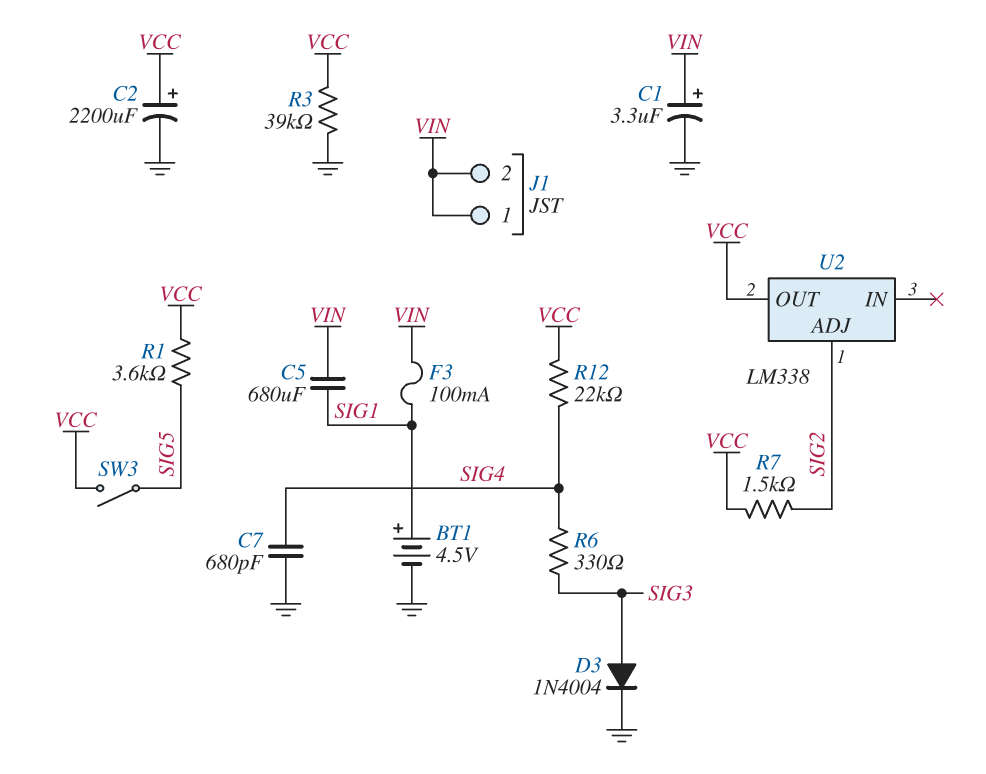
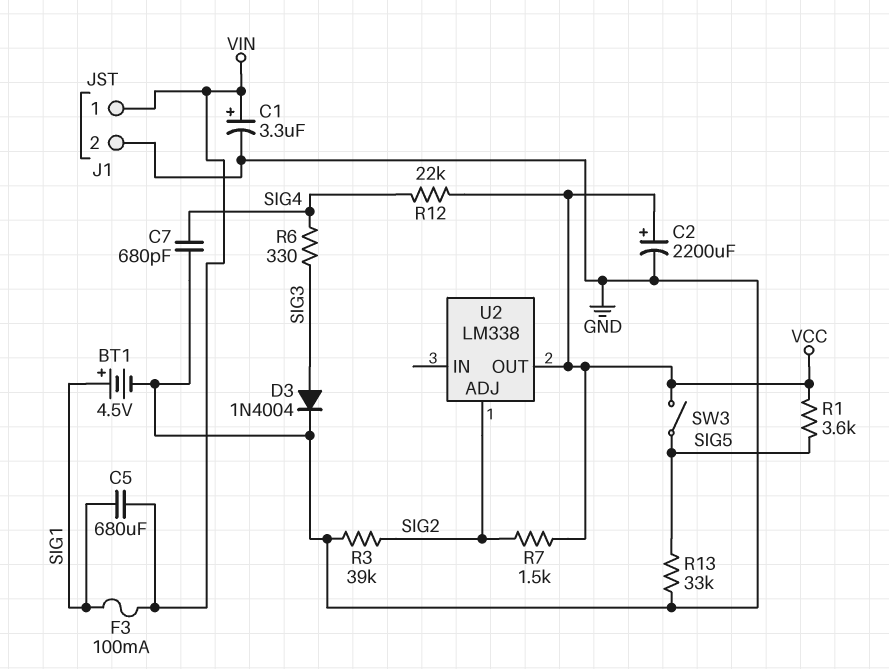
J1 pin 2: VIN -> GND
R3: 39k (GND, VCC) -> 39k (GND, SIG2)
R13: none -> 33k (GND, SIG5)

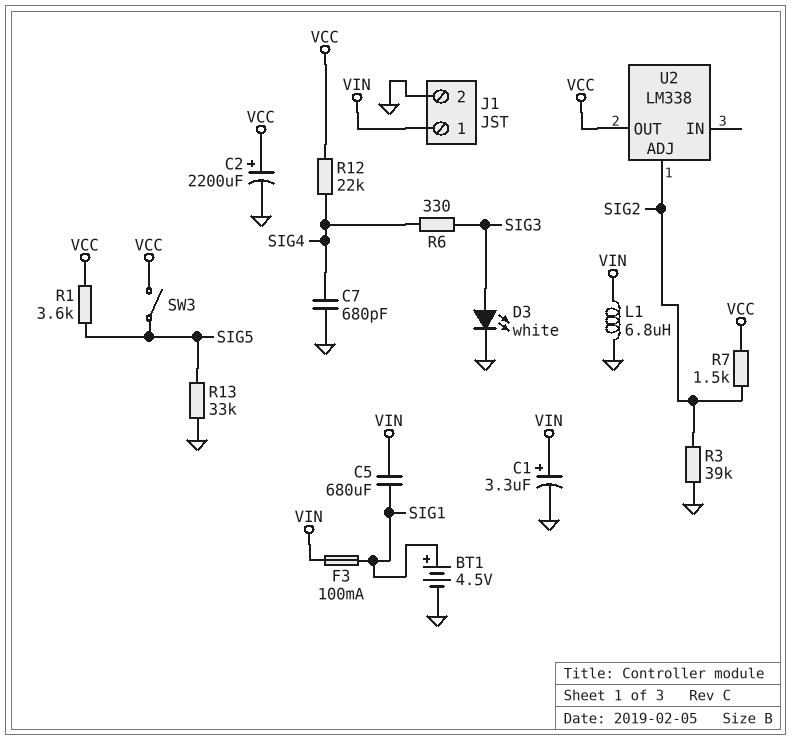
D3: diode 1N4004 (A SIG3, K GND) -> LED white (A SIG3, K GND)
L1: none -> 6.8uH (GND, VIN)

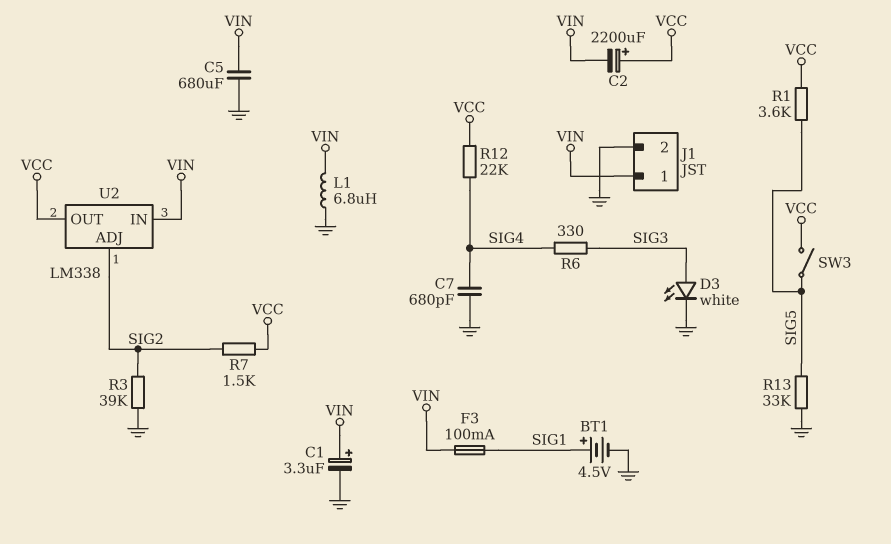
C2: 2200uF (plus VCC, minus GND) -> 2200uF (plus VCC, minus VIN)
C5: 680uF (SIG1, VIN) -> 680uF (GND, VIN)
U2 pin IN: none -> VIN

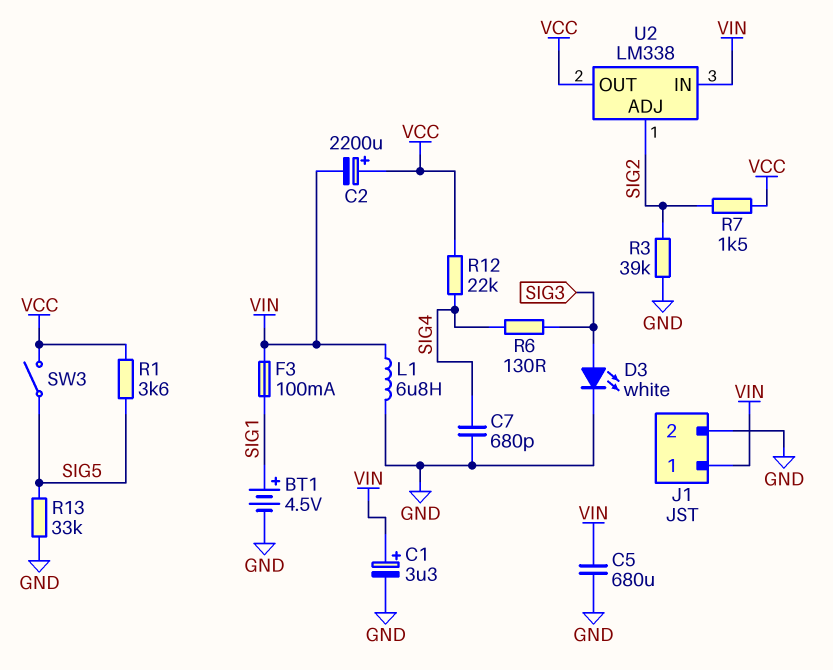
R6: 330 (SIG3, SIG4) -> 130 (SIG3, SIG4)

